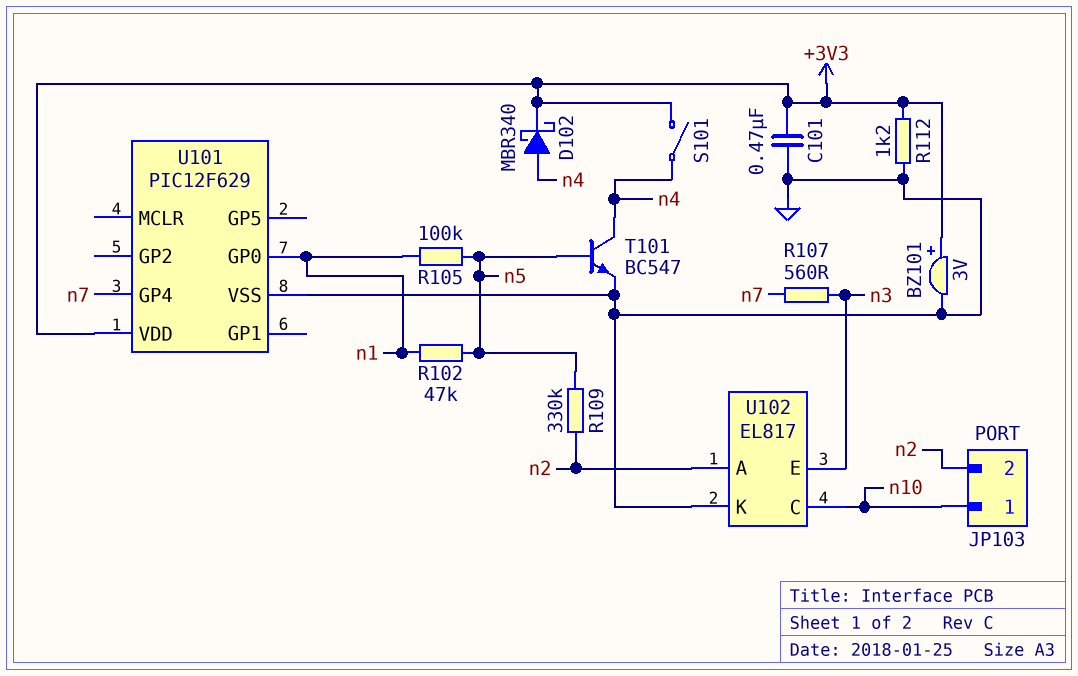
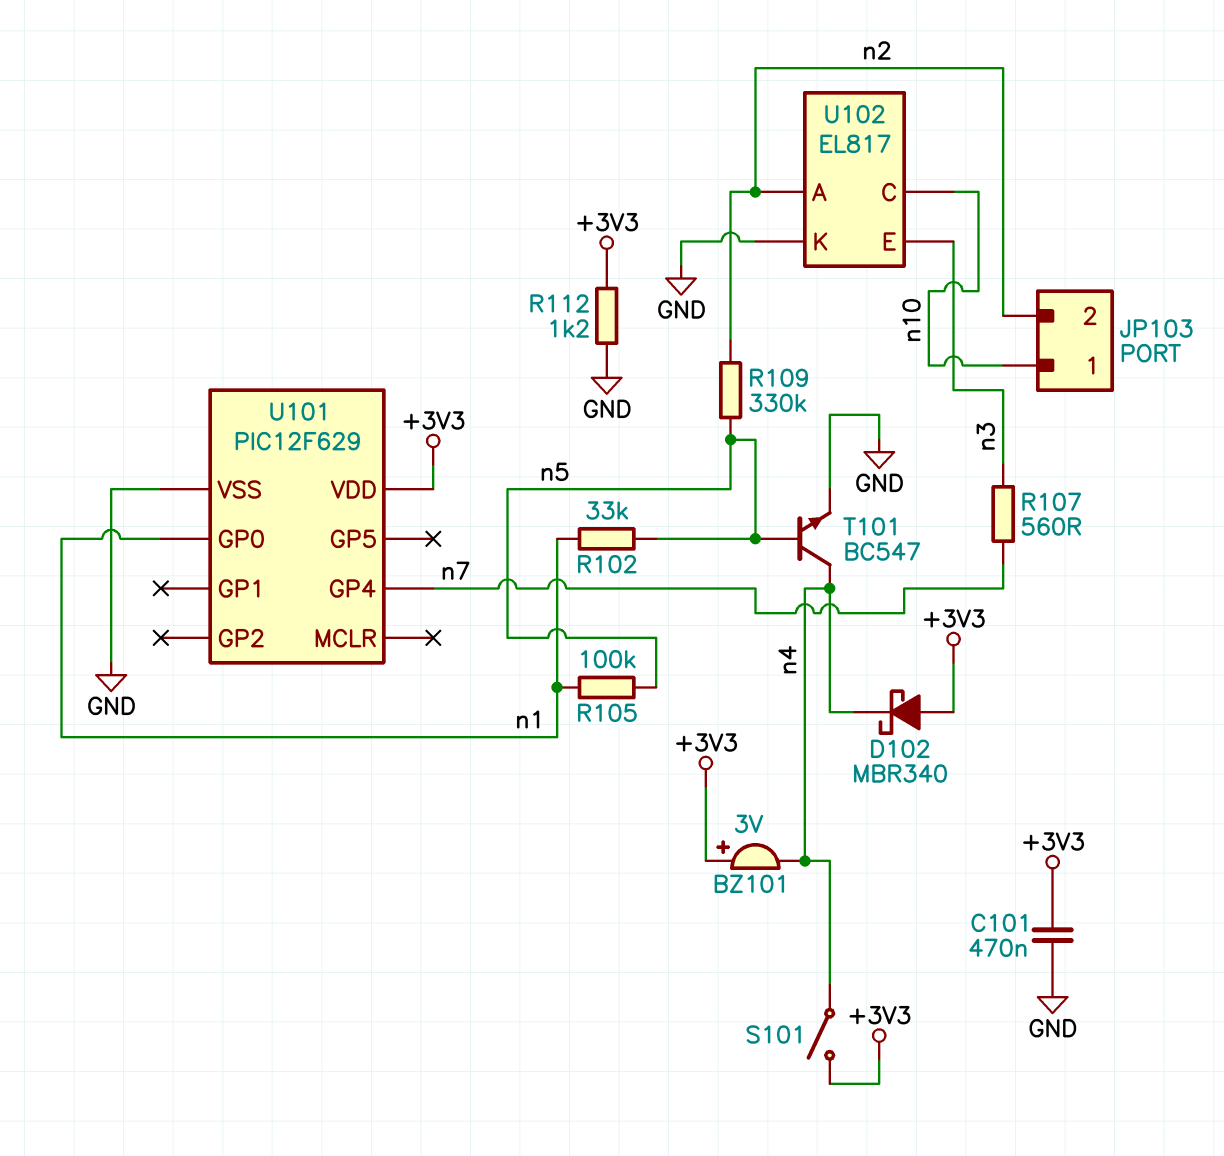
BZ101: buzzer 3V (plus +3V3, minus GND) -> buzzer 3V (plus +3V3, minus n4)
D102: schottky MBR340 (A n4, K +3V3) -> schottky MBR340 (A +3V3, K n4)
R102: 47k (n1, n5) -> 33k (n1, n5)

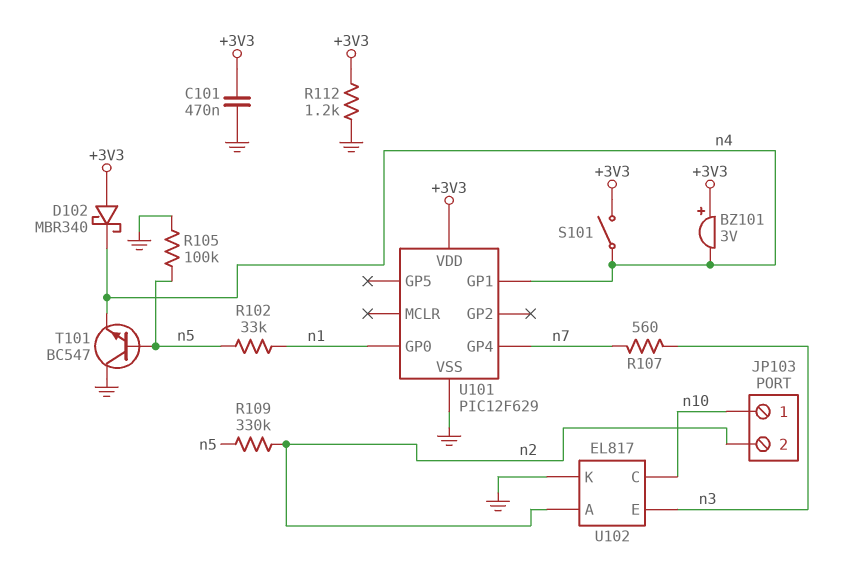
R105: 100k (n1, n5) -> 100k (GND, n5)
T101: NPN BC547 (B n5, C n4, E GND) -> NPN BC547 (B n5, C GND, E n4)
U101 pin GP1: none -> n4

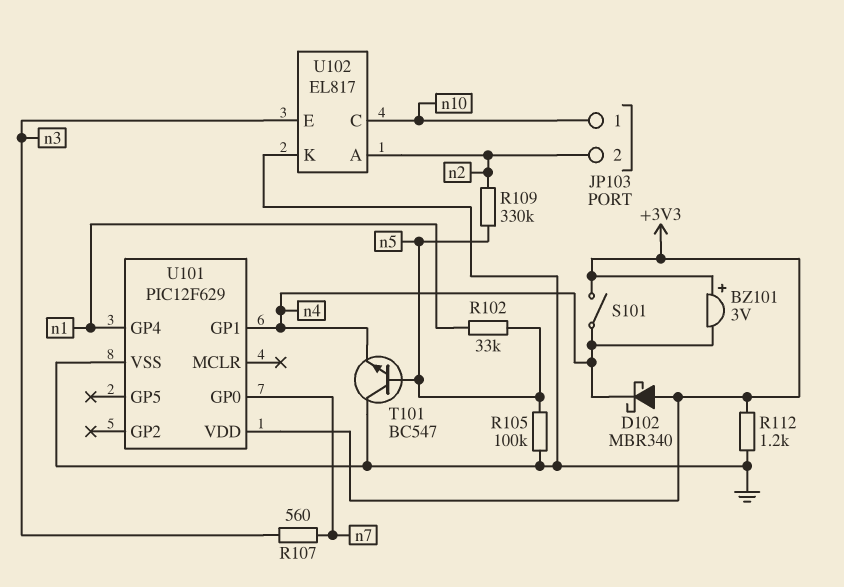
C101: 470nF (+3V3, GND) -> none
U101 pin GP0: n1 -> n7
U101 pin GP4: n7 -> n1

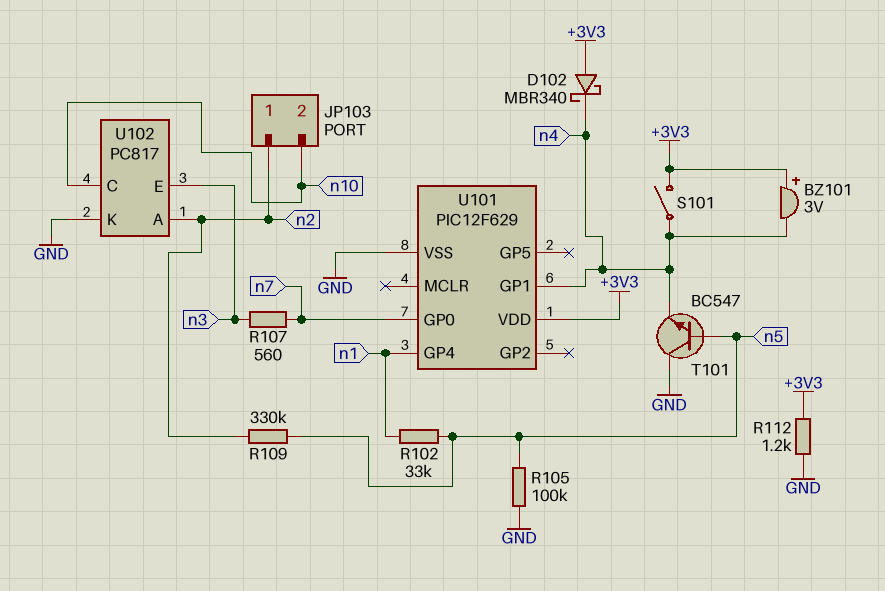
JP103 pin 1: n10 -> n2
JP103 pin 2: n2 -> n10
U102: EL817 -> PC817

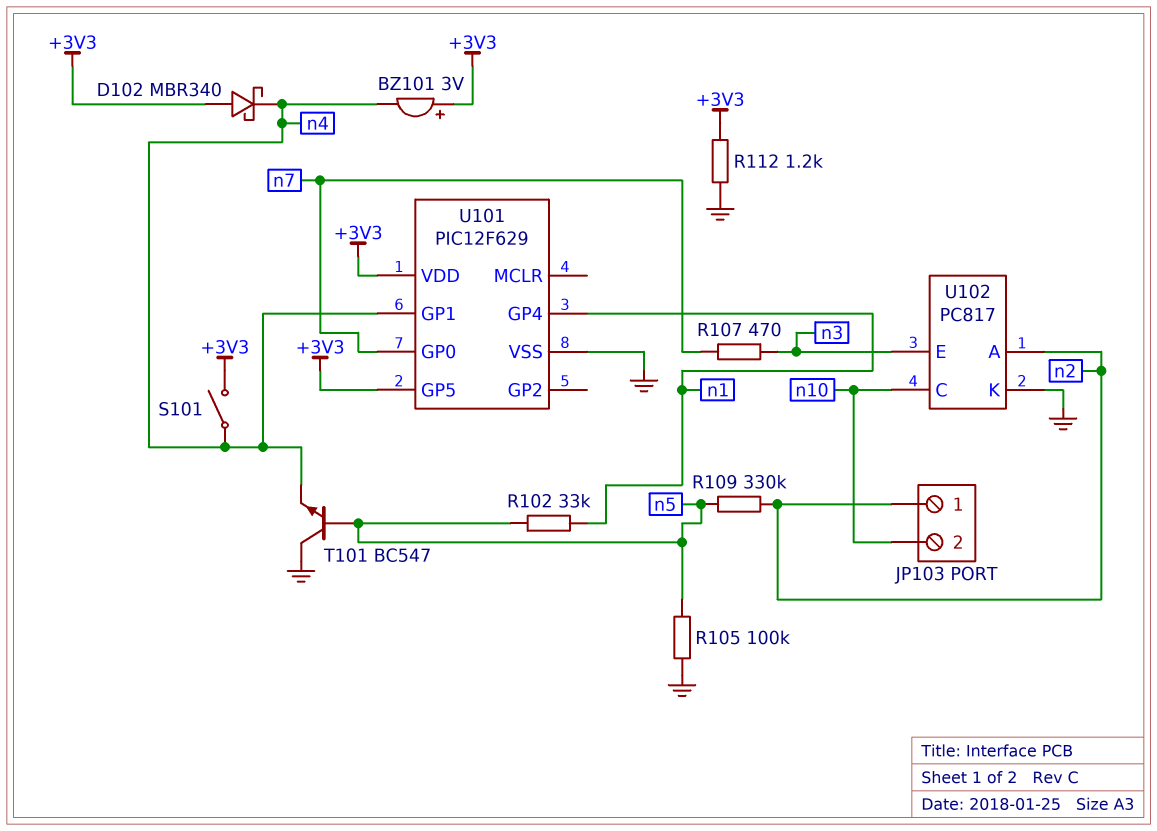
R107: 560 (n3, n7) -> 470 (n3, n7)
U101 pin GP5: none -> +3V3

